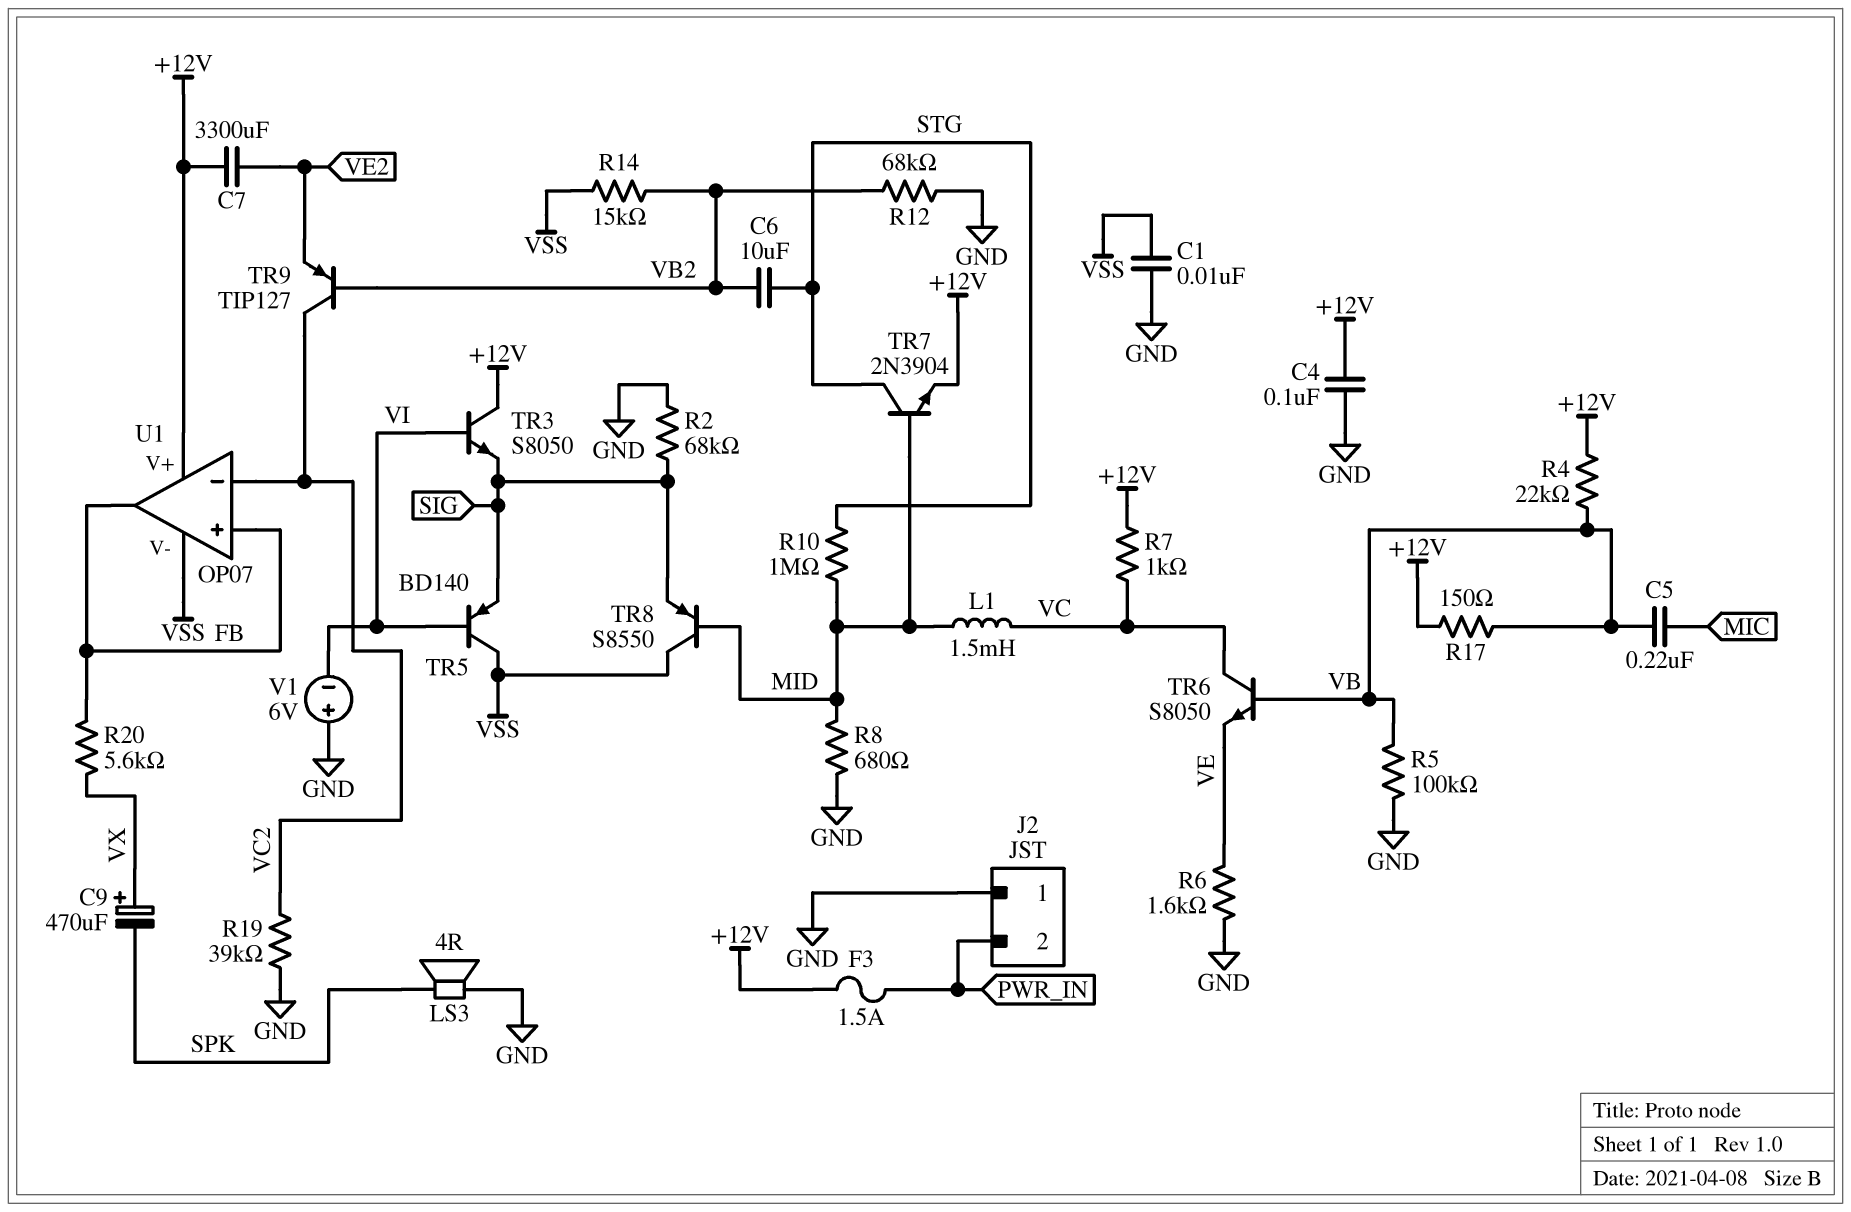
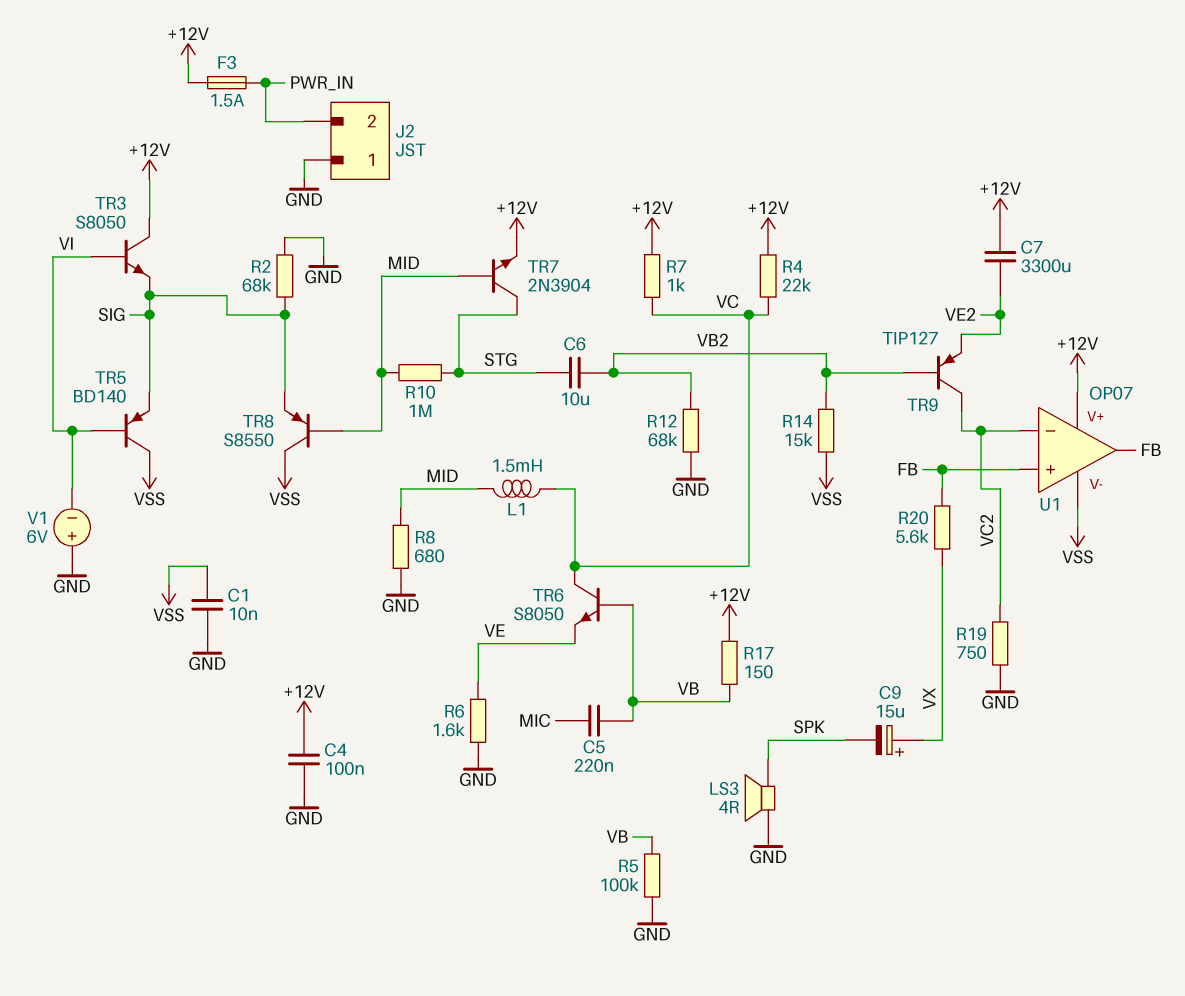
C9: 470uF (plus VX, minus SPK) -> 15uF (plus VX, minus SPK)
R4: 22k (+12V, VB) -> 22k (+12V, VC)
R19: 39k (GND, VC2) -> 750 (GND, VC2)

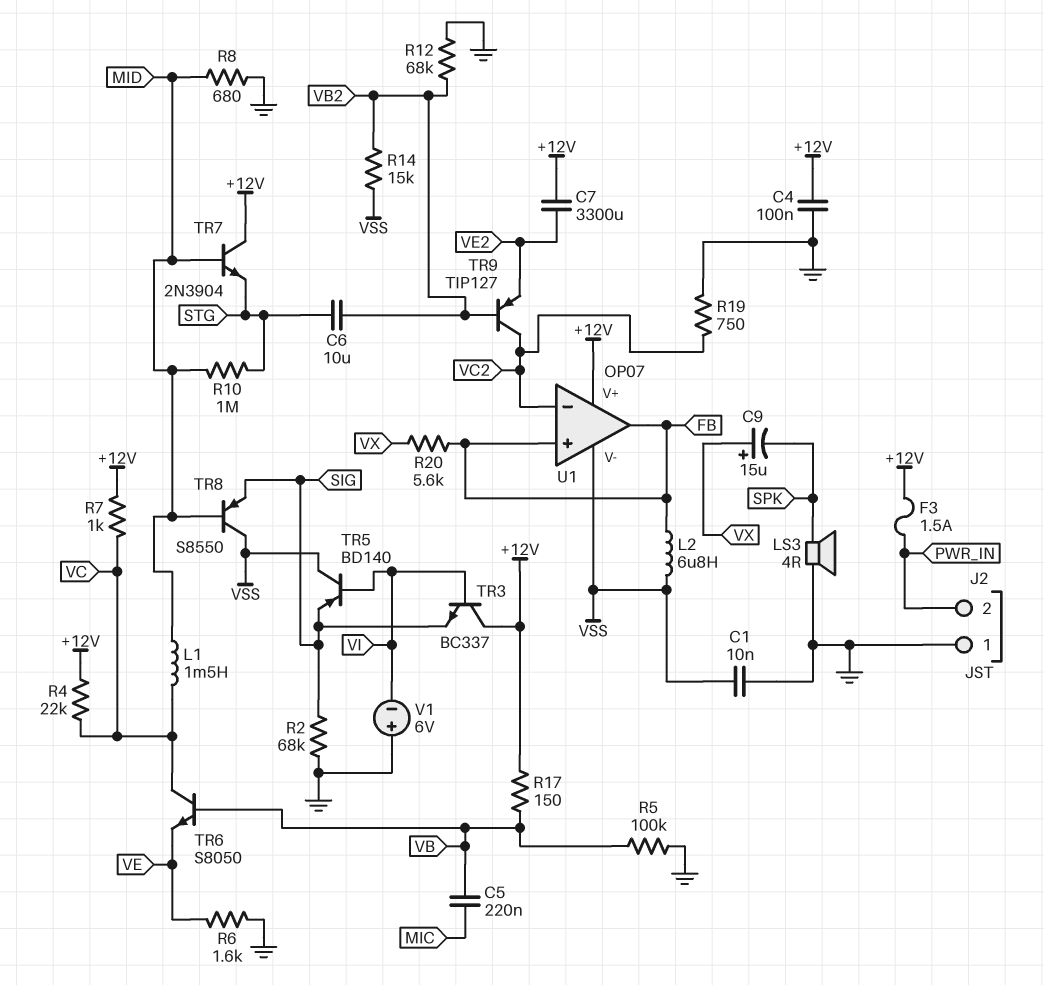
L2: none -> 6.8uH (FB, VSS)
TR3: NPN S8050 (B VI, C +12V, E SIG) -> NPN BC337 (B VI, C +12V, E SIG)
TR7: NPN 2N3904 (B MID, C STG, E +12V) -> NPN 2N3904 (B MID, C +12V, E STG)

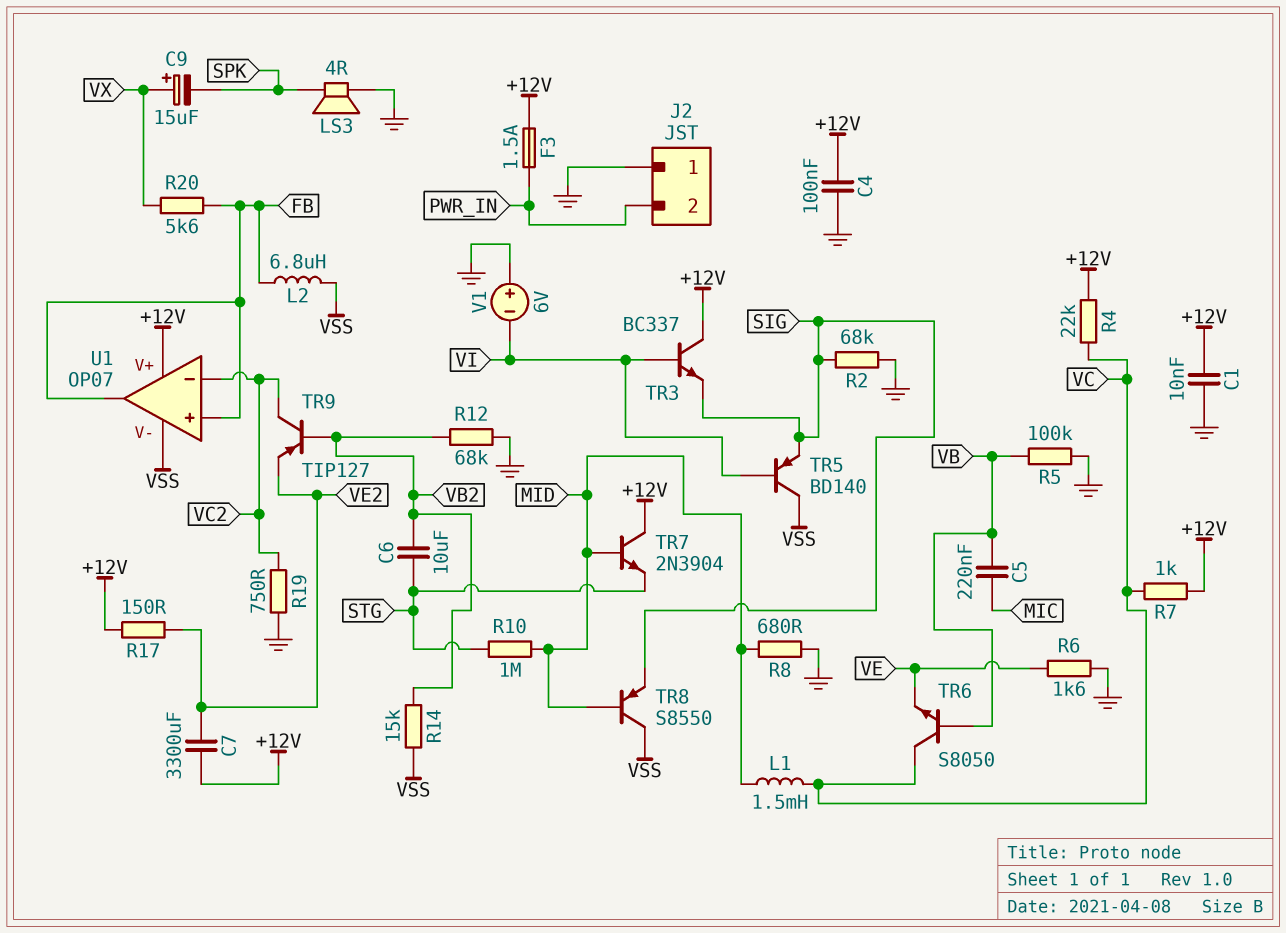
C1: 10nF (GND, VSS) -> 10nF (+12V, GND)
R17: 150 (+12V, VB) -> 150 (+12V, VE2)

